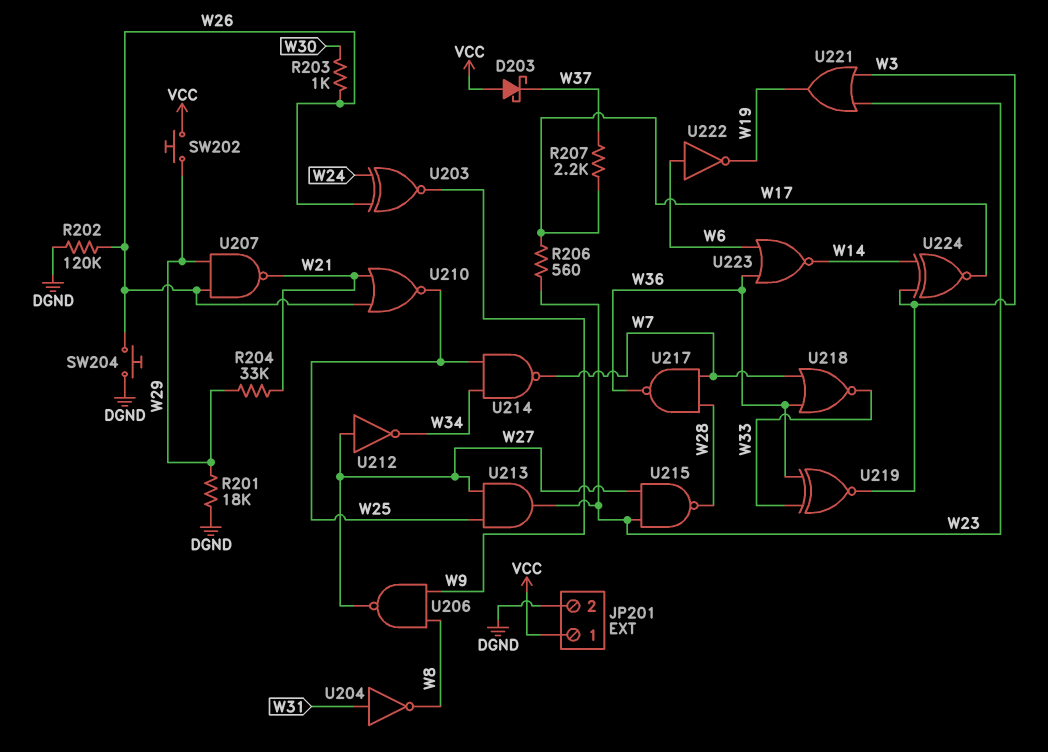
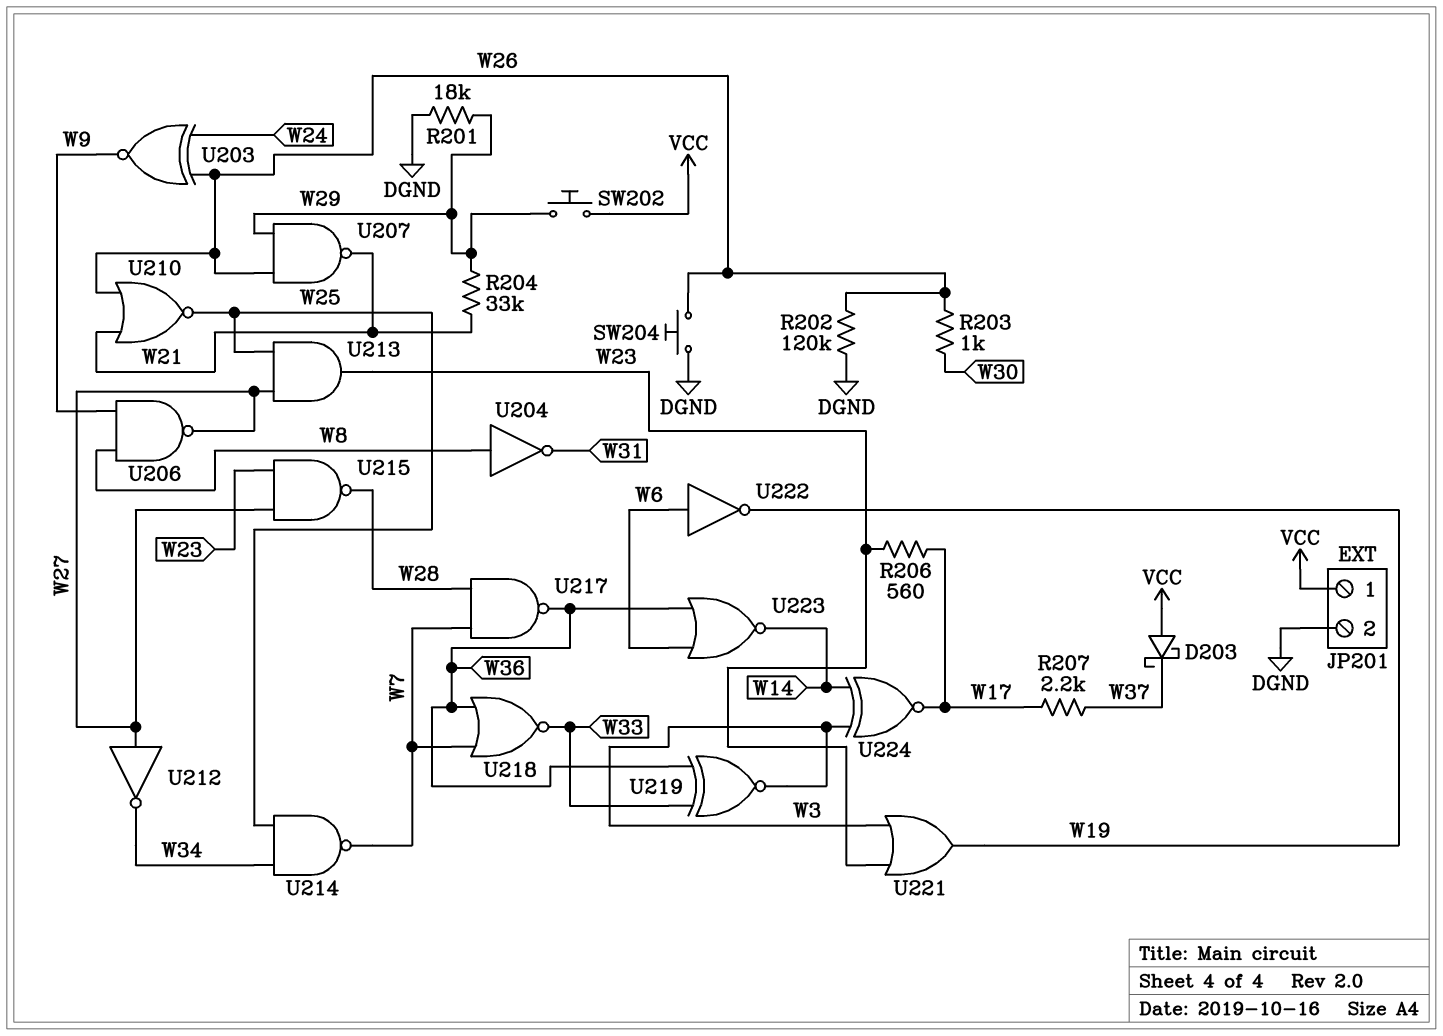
U204: NOT (in W31, out W8) -> NOT (in W8, out W31)

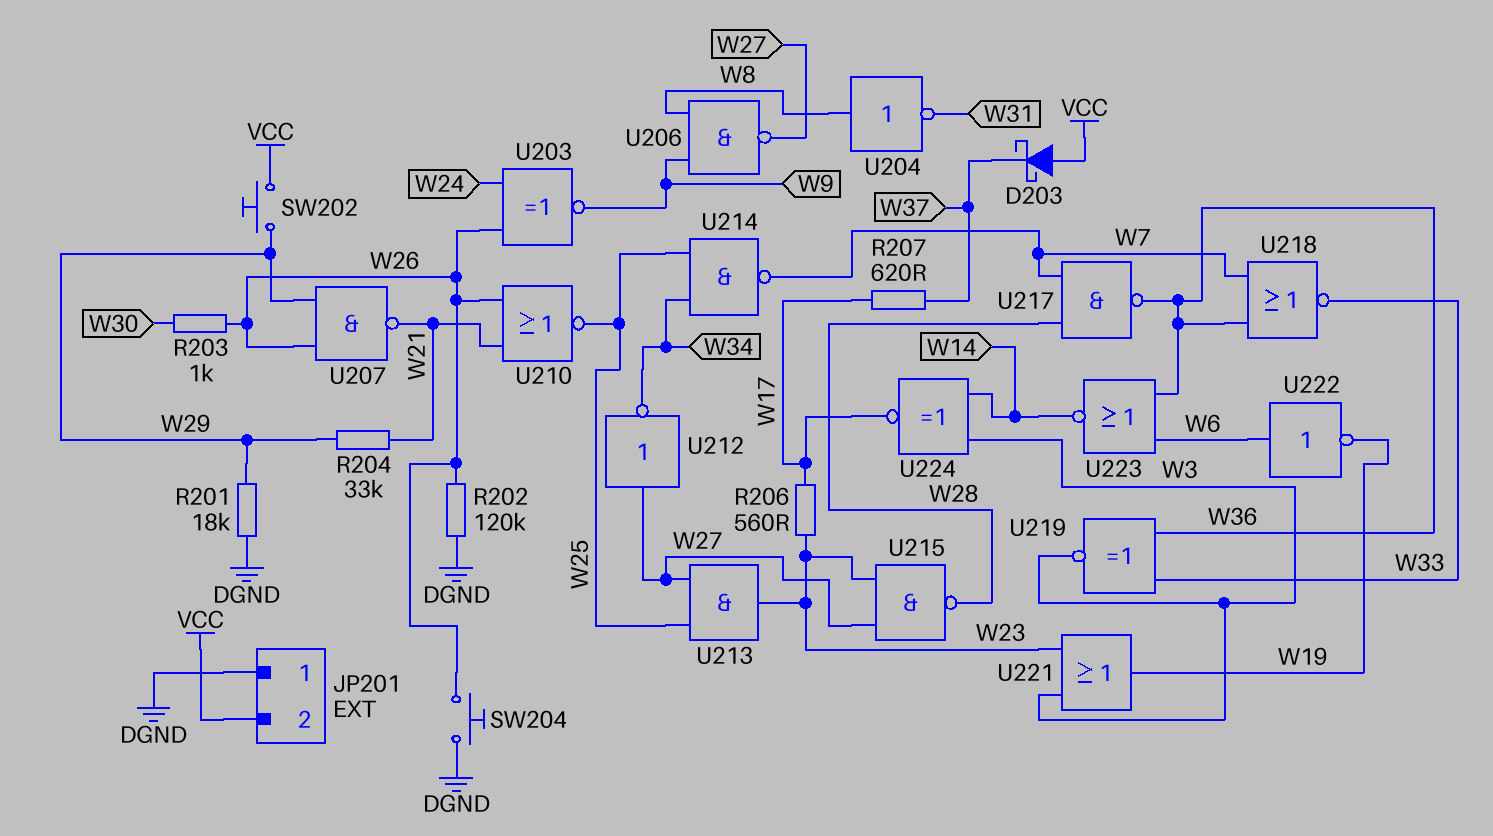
JP201 pin 1: VCC -> DGND
JP201 pin 2: DGND -> VCC
R207: 2.2k (W17, W37) -> 620 (W17, W37)

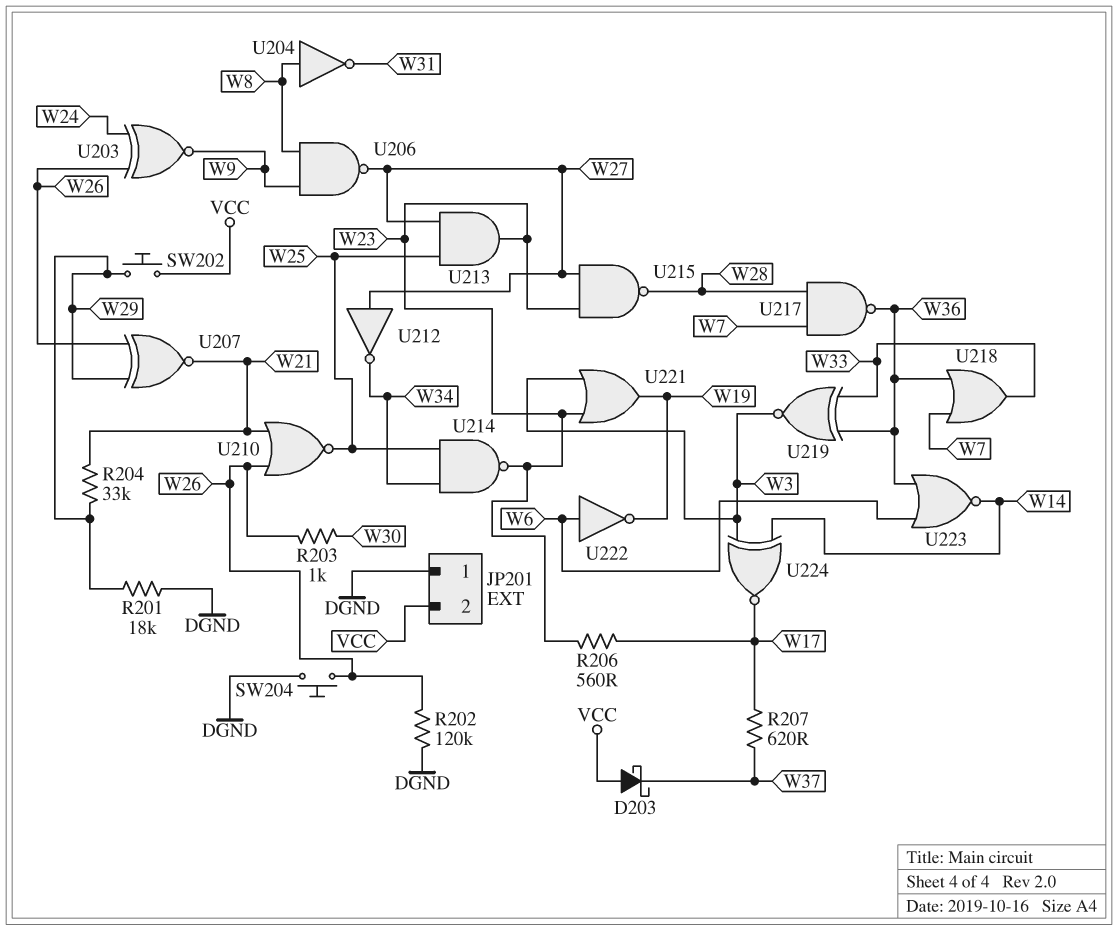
U207: NAND (in W26, in W29, out W21) -> XNOR (in W26, in W29, out W21)
U214: NAND (in W25, in W34, out W7) -> NAND (in W25, in W34, out W23)
U218: NOR (in W7, in W36, out W33) -> OR (in W7, in W36, out W33)

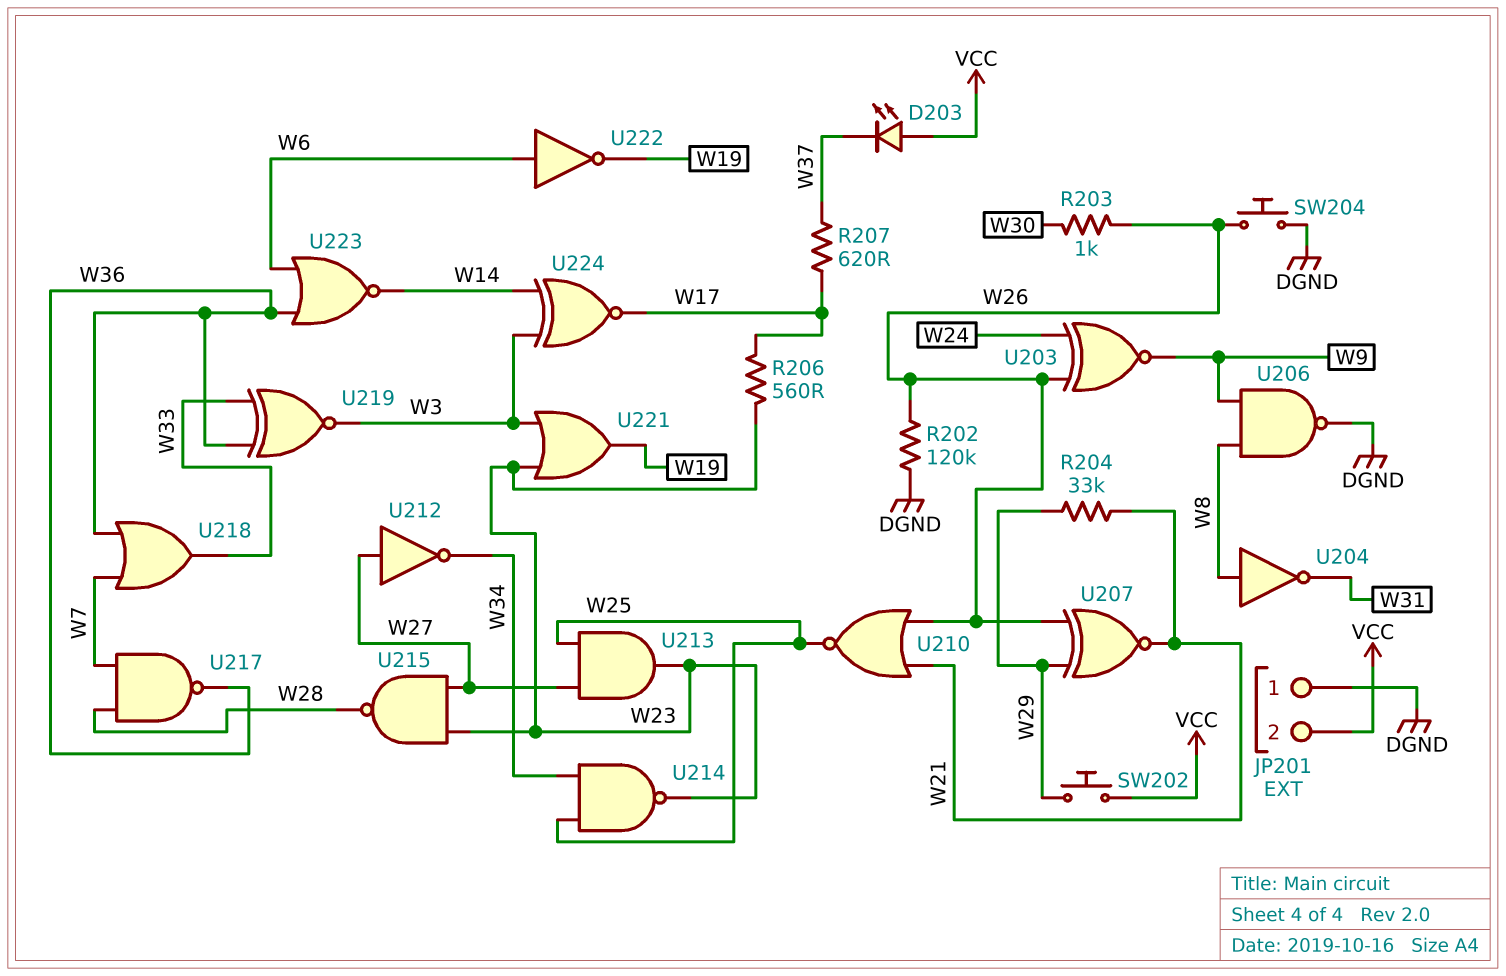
D203: schottky (A VCC, K W37) -> LED (A VCC, K W37)
R201: 18k (DGND, W29) -> none
U206: NAND (in W8, in W9, out W27) -> NAND (in W8, in W9, out DGND)

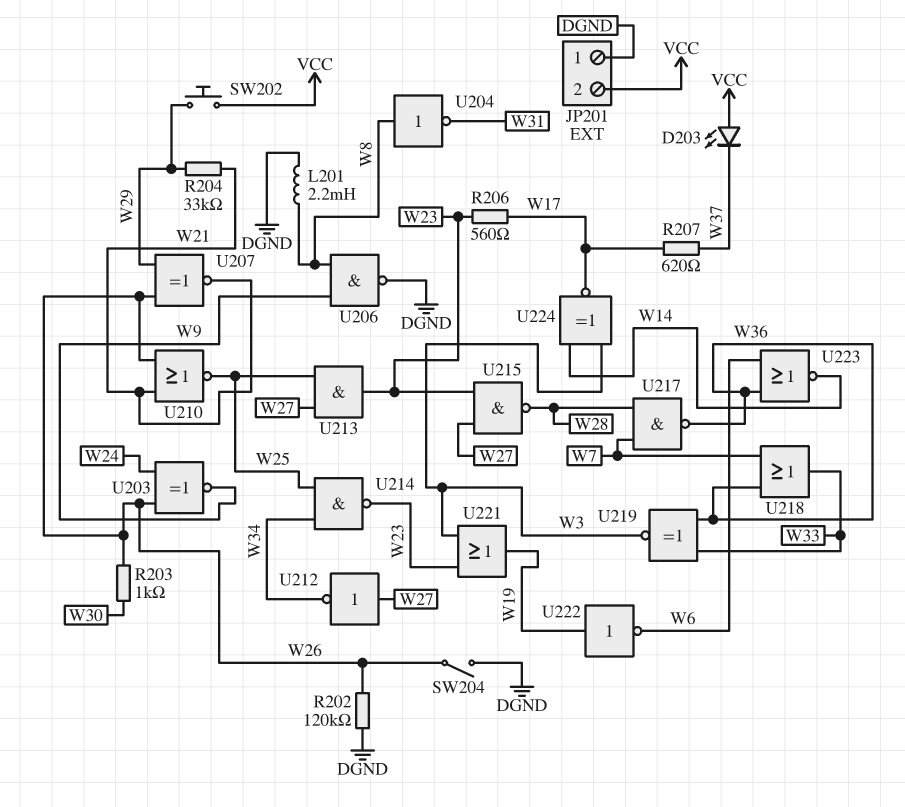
L201: none -> 2.2mH (DGND, W8)
SW204: button (DGND, W26) -> switch (DGND, W26)
U222: NOT (in W6, out W19) -> NOT (in W19, out W6)

